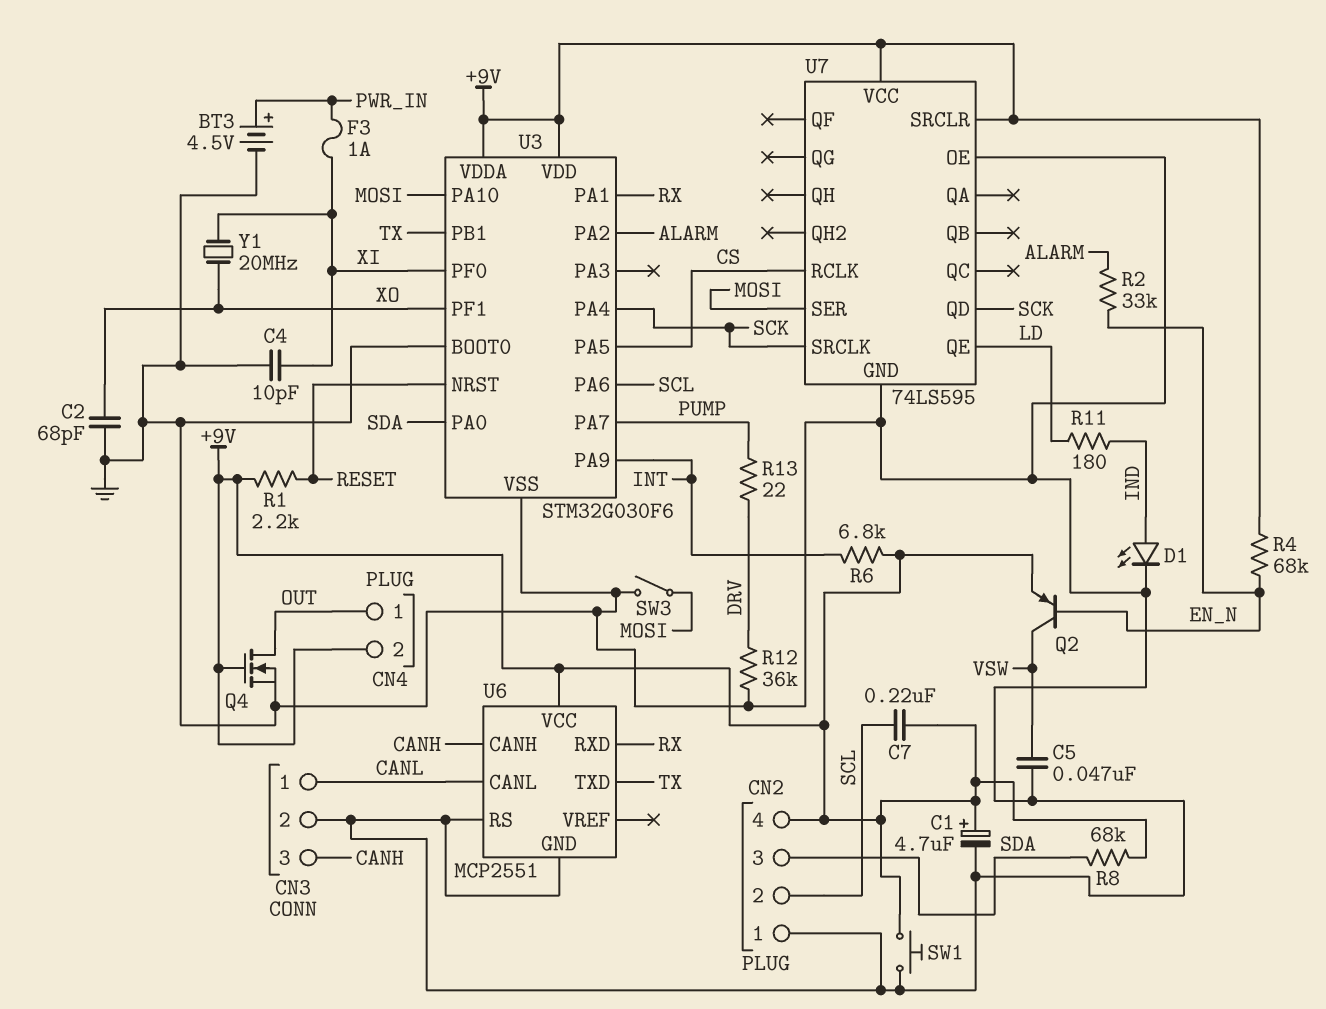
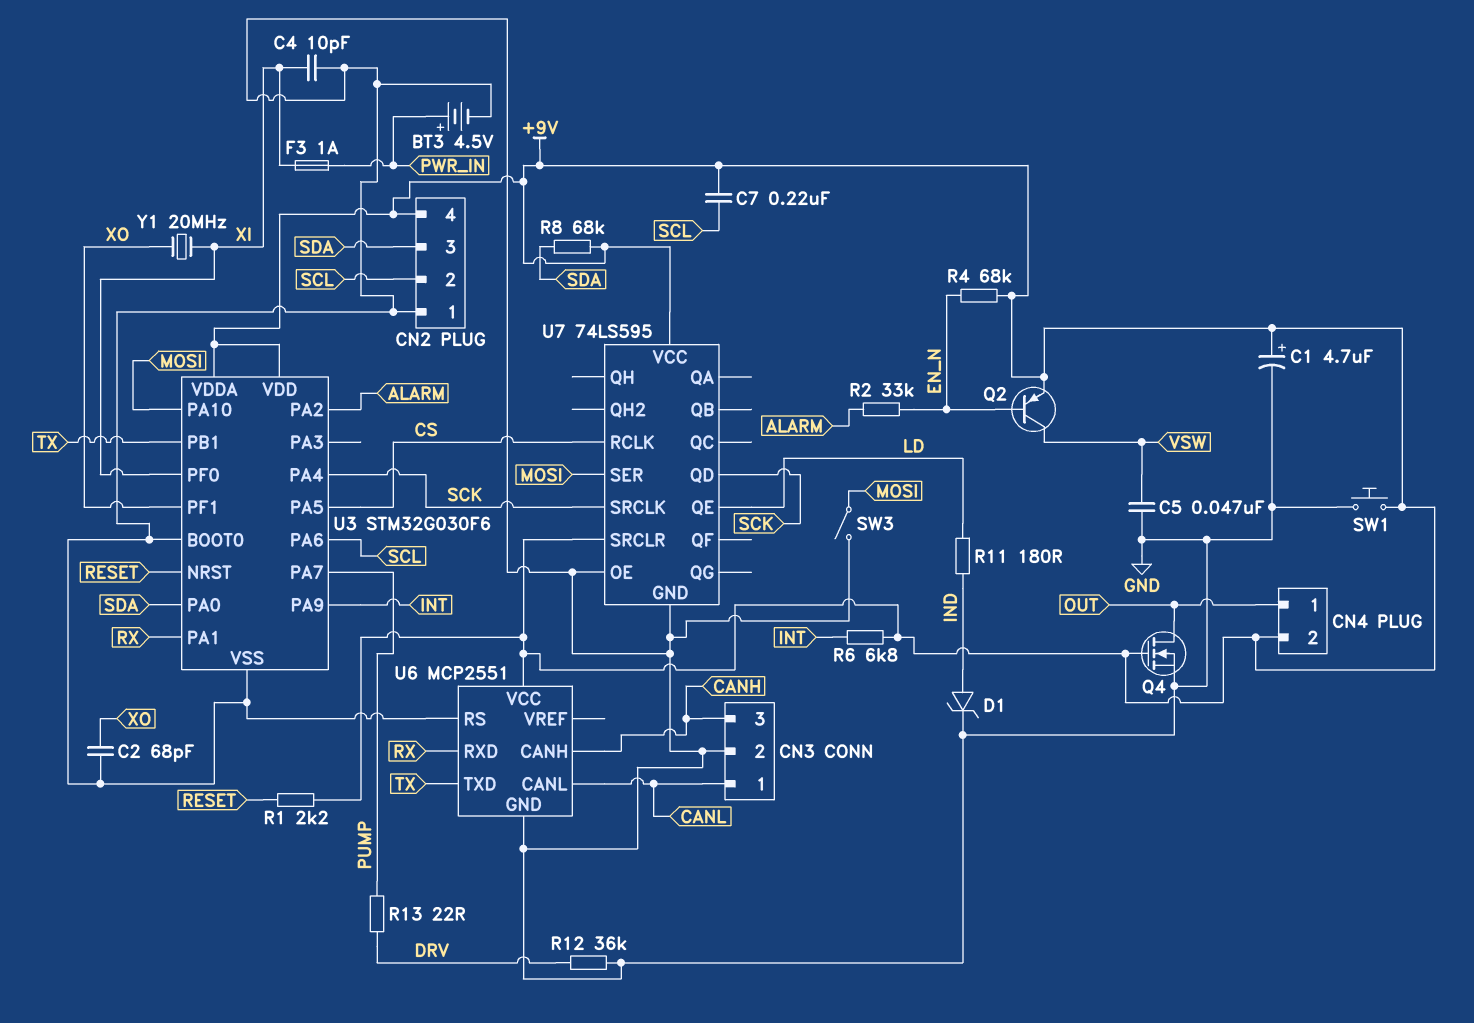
D1: LED (A IND, K GND) -> zener (A IND, K GND)

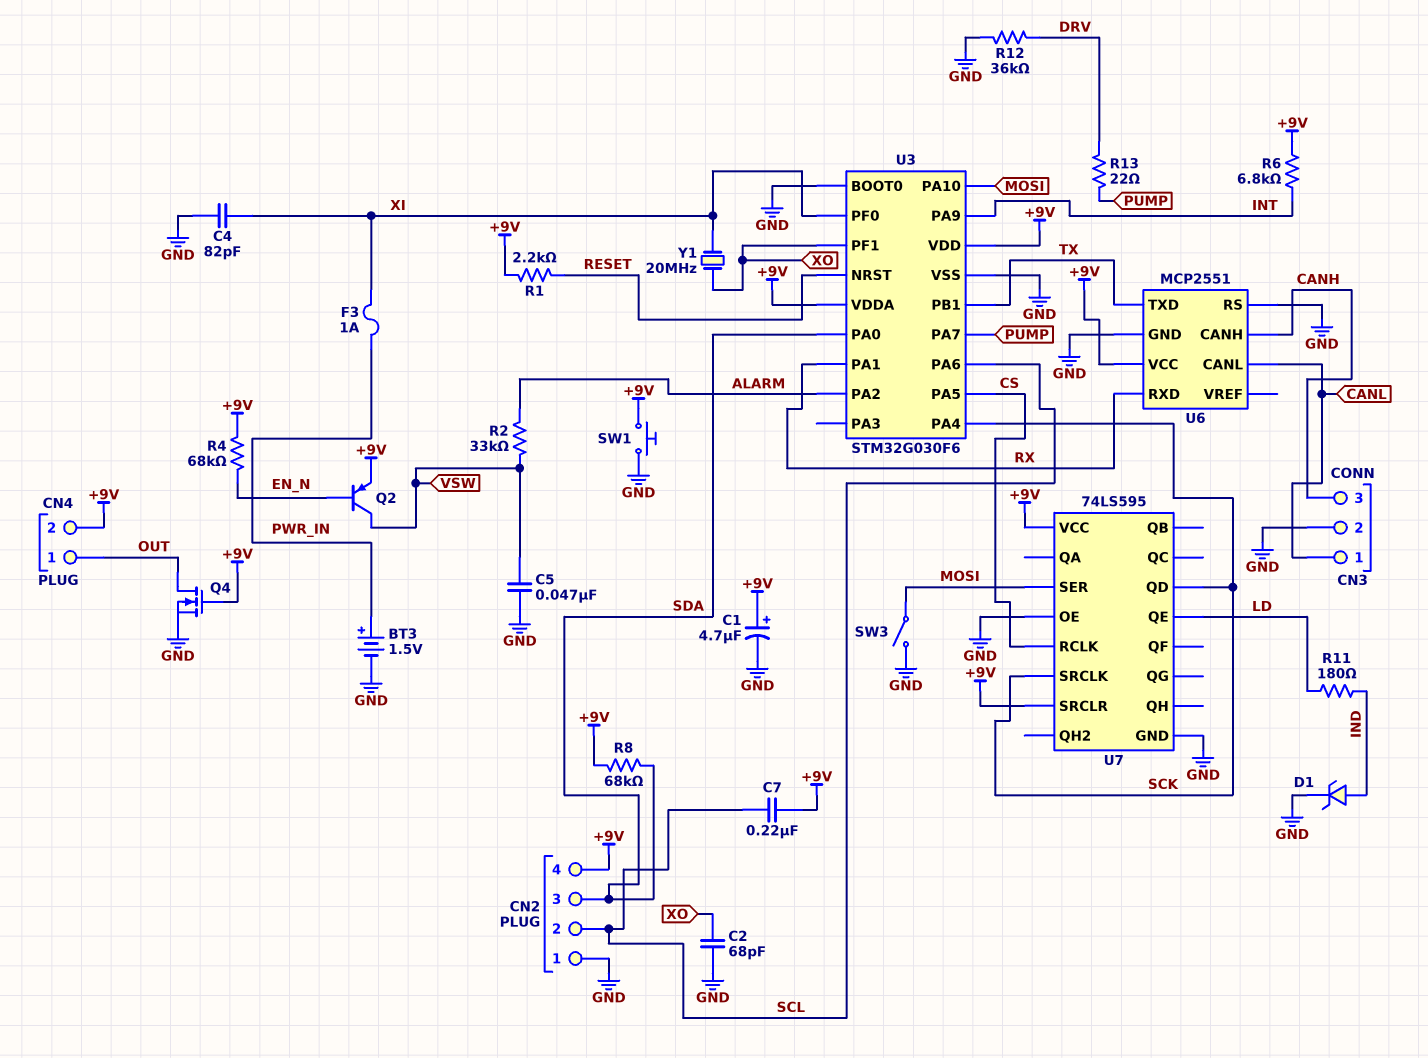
BT3: 4.5V (plus PWR_IN, minus GND) -> 1.5V (plus PWR_IN, minus GND)
C4: 10pF (GND, XI) -> 82pF (GND, XI)
R2: 33k (ALARM, EN_N) -> 33k (ALARM, VSW)

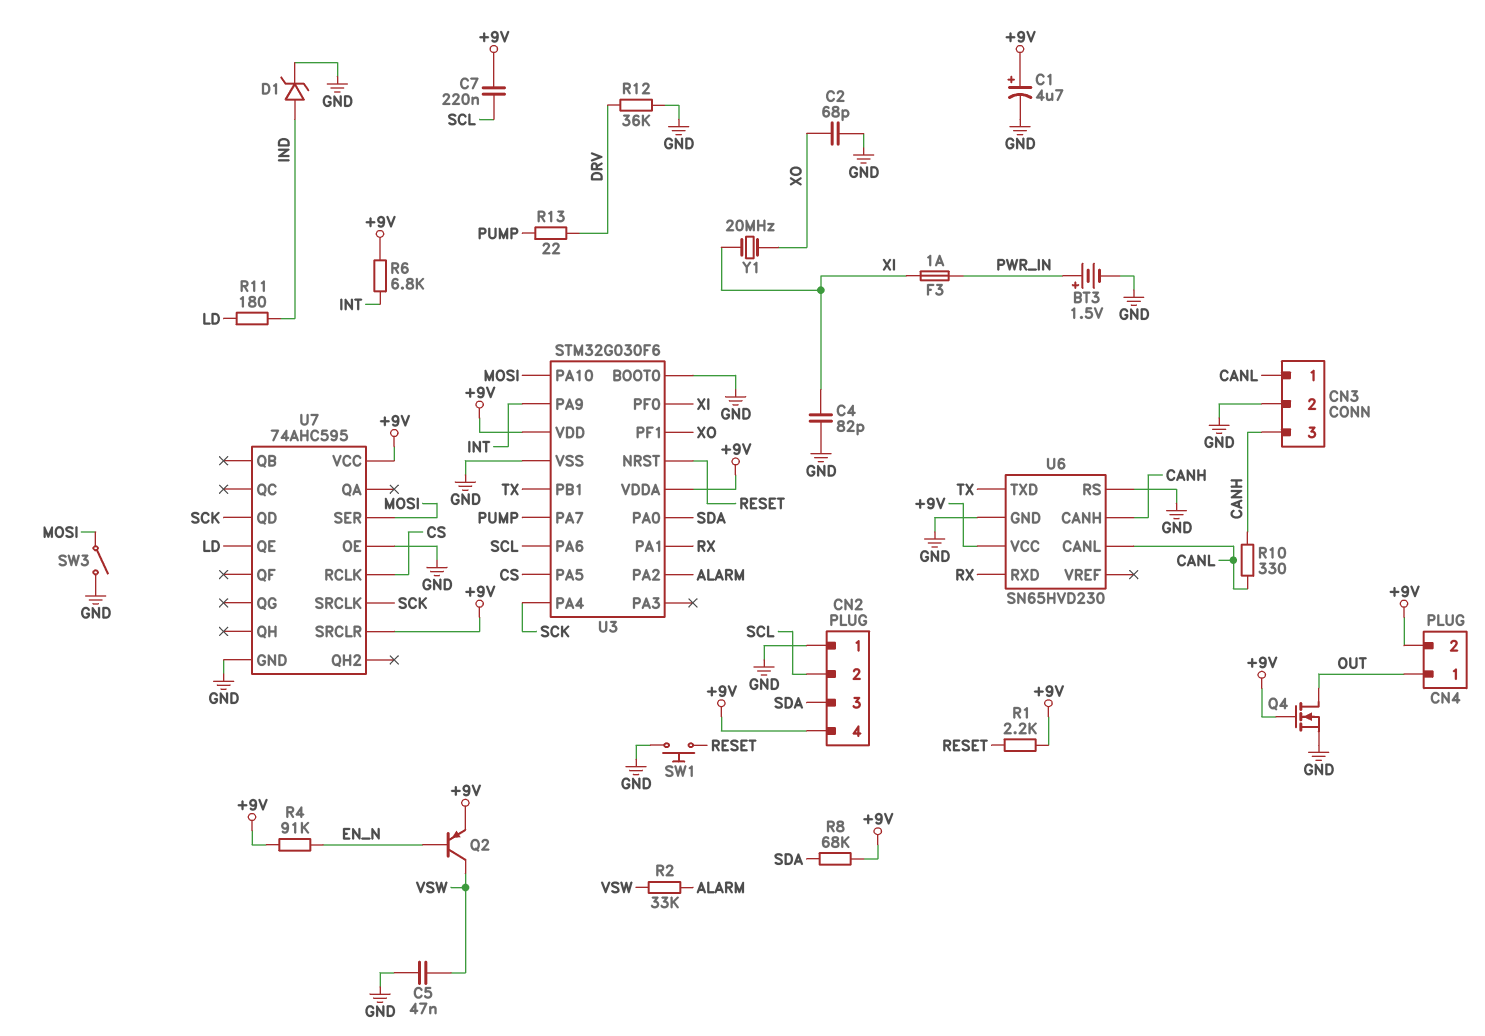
R4: 68k (+9V, EN_N) -> 91k (+9V, EN_N)
R10: none -> 330 (CANH, CANL)
SW1: button (+9V, GND) -> button (GND, RESET)
U6: MCP2551 -> SN65HVD230
U7: 74LS595 -> 74AHC595

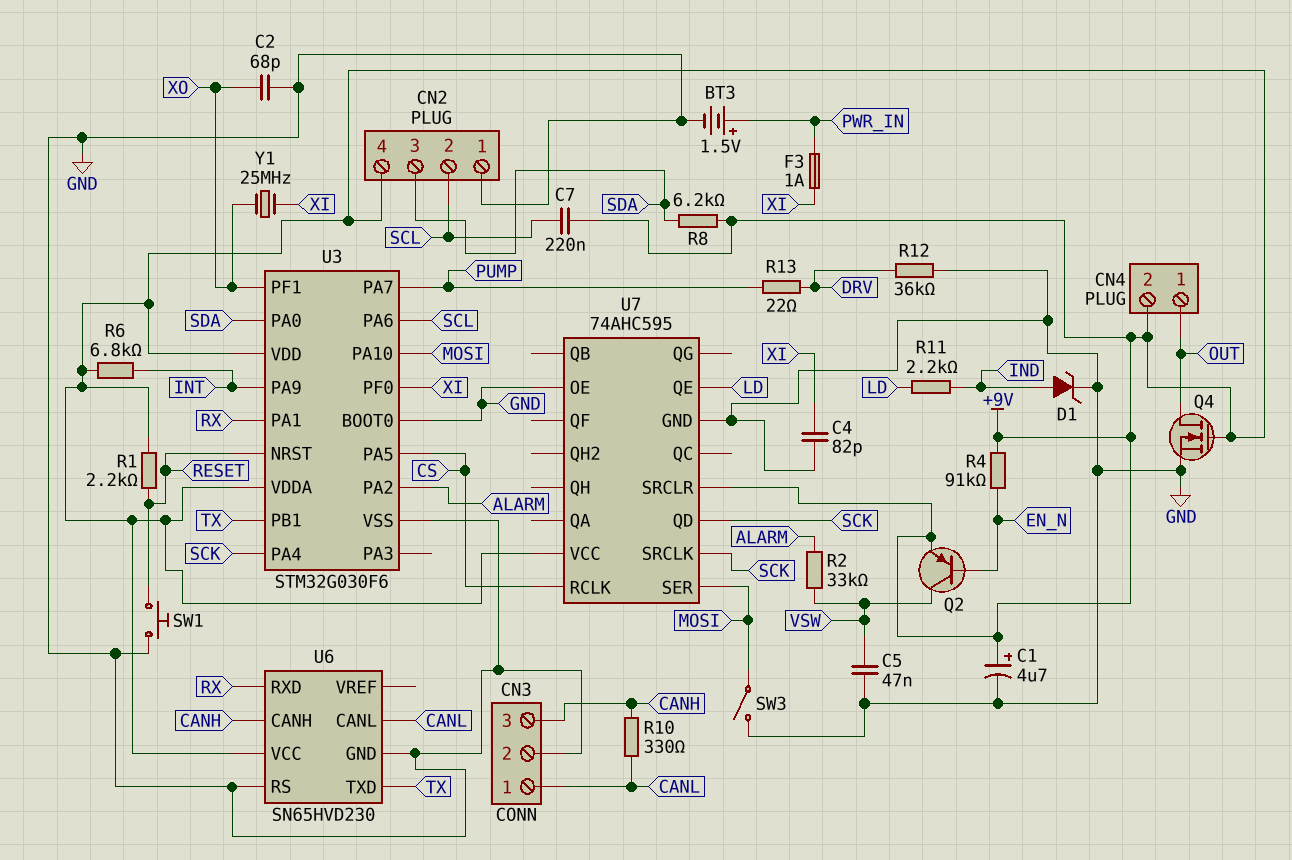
R8: 68k (+9V, SDA) -> 6.2k (+9V, SDA)
R11: 180 (IND, LD) -> 2.2k (IND, LD)
Y1: 20MHz (XI, XO) -> 25MHz (XI, XO)

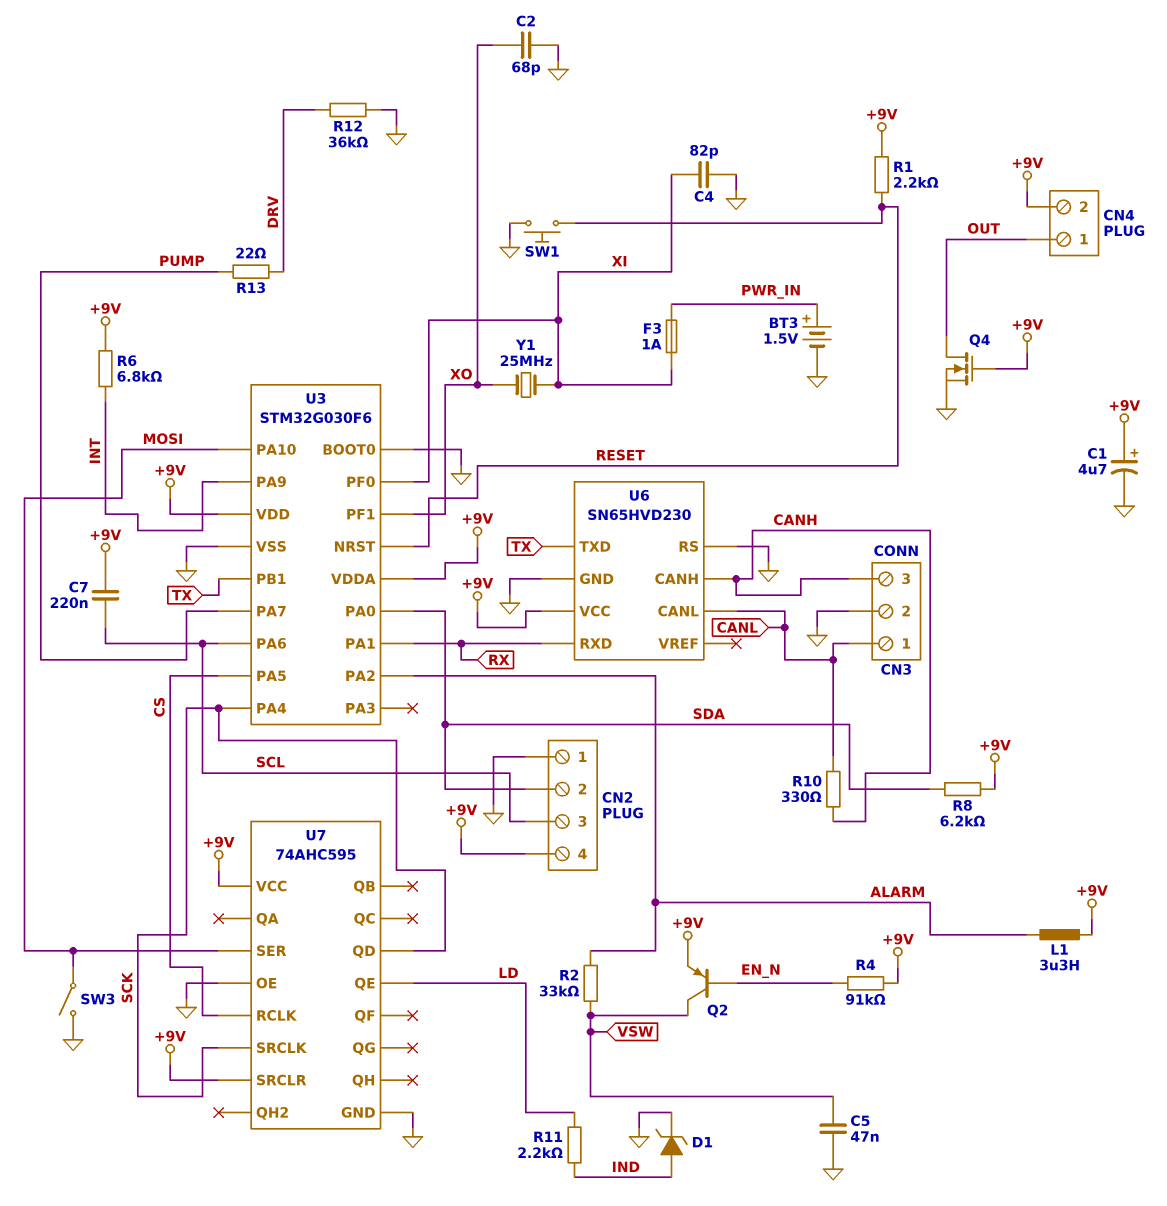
CN2 pin 2: SCL -> SDA
CN2 pin 3: SDA -> SCL
L1: none -> 3.3uH (+9V, ALARM)

